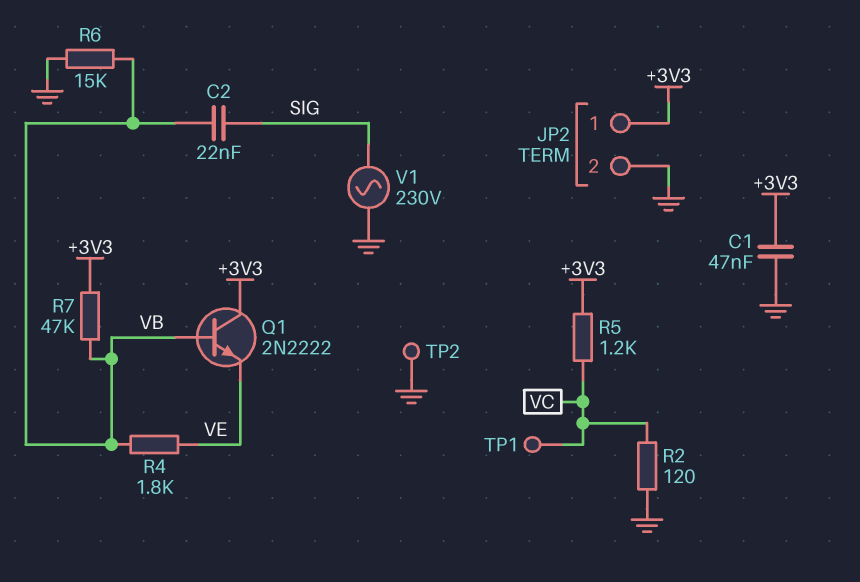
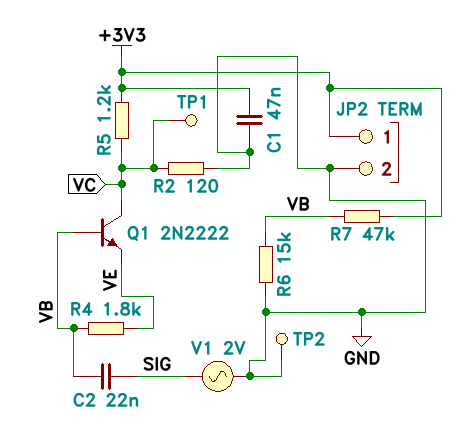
Q1: NPN 2N2222 (B VB, C +3V3, E VE) -> NPN 2N2222 (B VB, C VC, E VE)
V1: AC 230V (GND, SIG) -> AC 2V (GND, SIG)

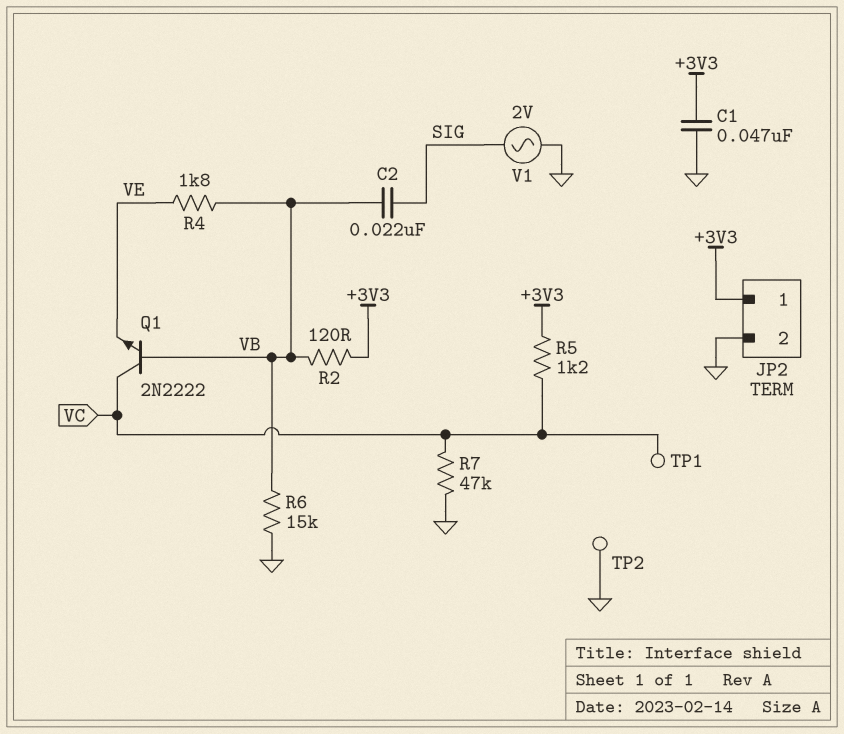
R2: 120 (GND, VC) -> 120 (+3V3, VB)
R7: 47k (+3V3, VB) -> 47k (GND, VC)

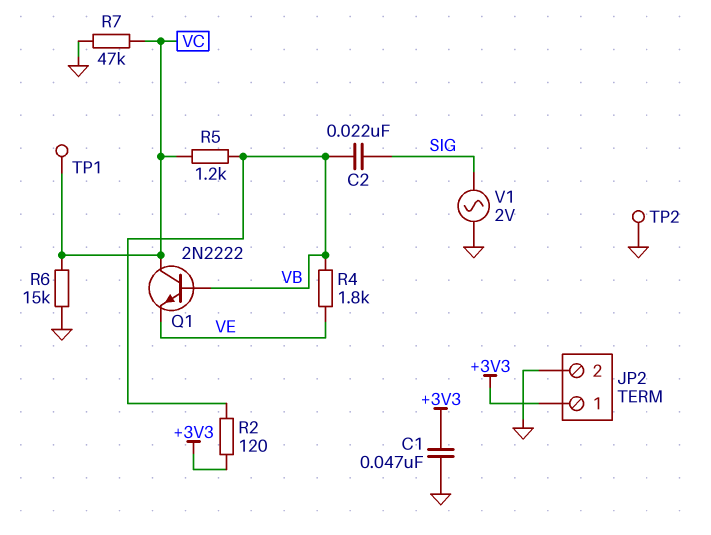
R5: 1.2k (+3V3, VC) -> 1.2k (VB, VC)
R6: 15k (GND, VB) -> 15k (GND, VC)

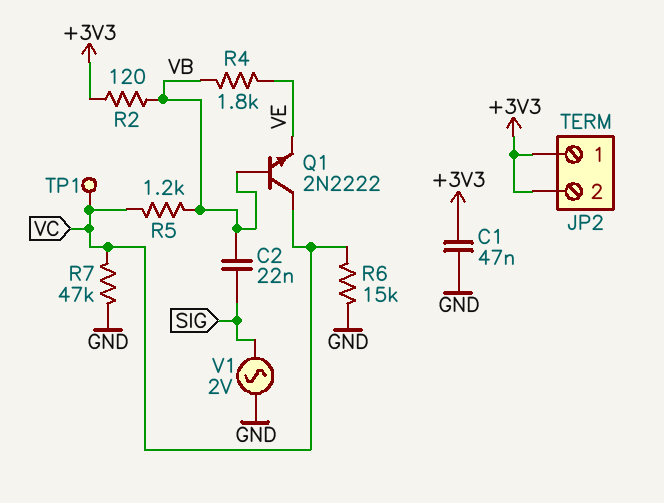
JP2 pin 2: GND -> +3V3
TP2: test point (GND) -> none

